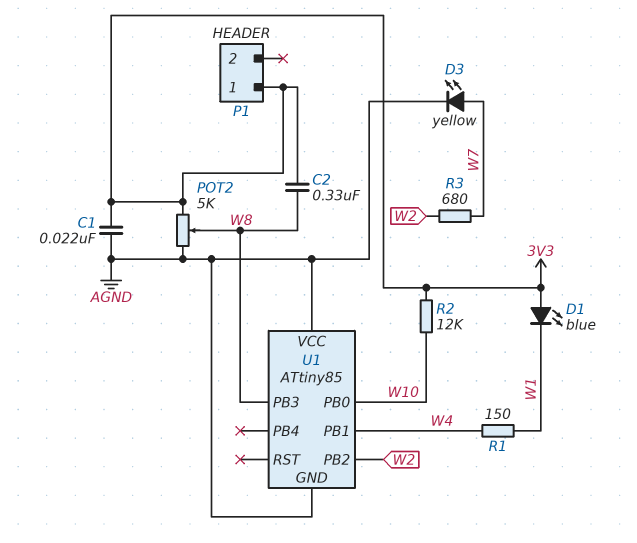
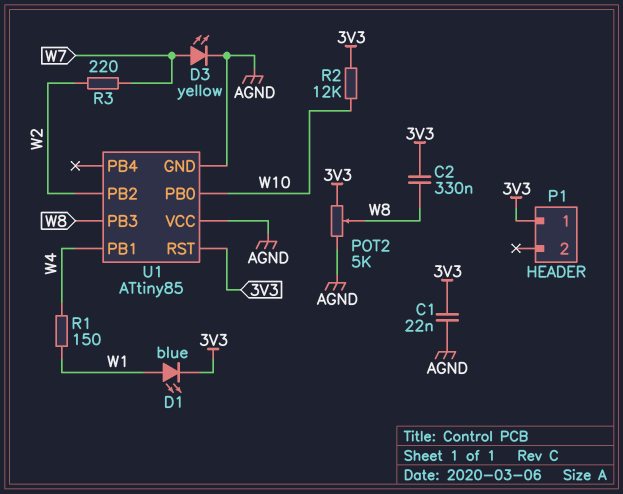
D1: LED blue (A 3V3, K W1) -> LED blue (A W1, K 3V3)
R3: 680 (W2, W7) -> 220 (W2, W7)
U1 pin RST: none -> 3V3

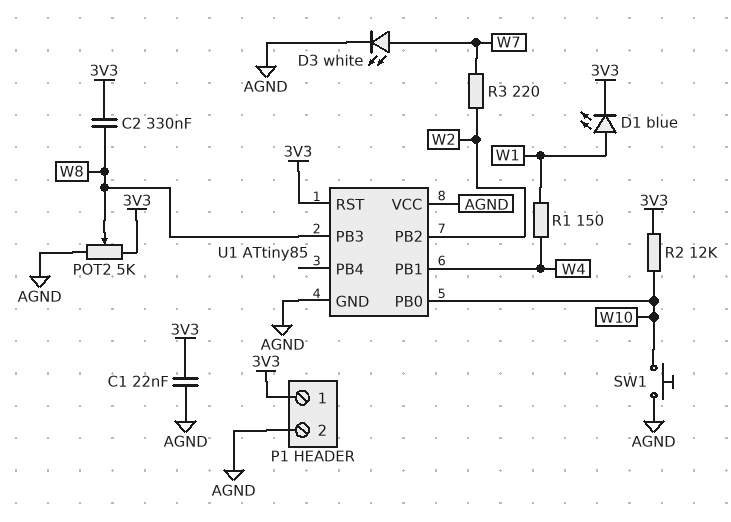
D3: LED yellow (A W7, K AGND) -> LED white (A W7, K AGND)
P1 pin 2: none -> AGND
SW1: none -> button (AGND, W10)

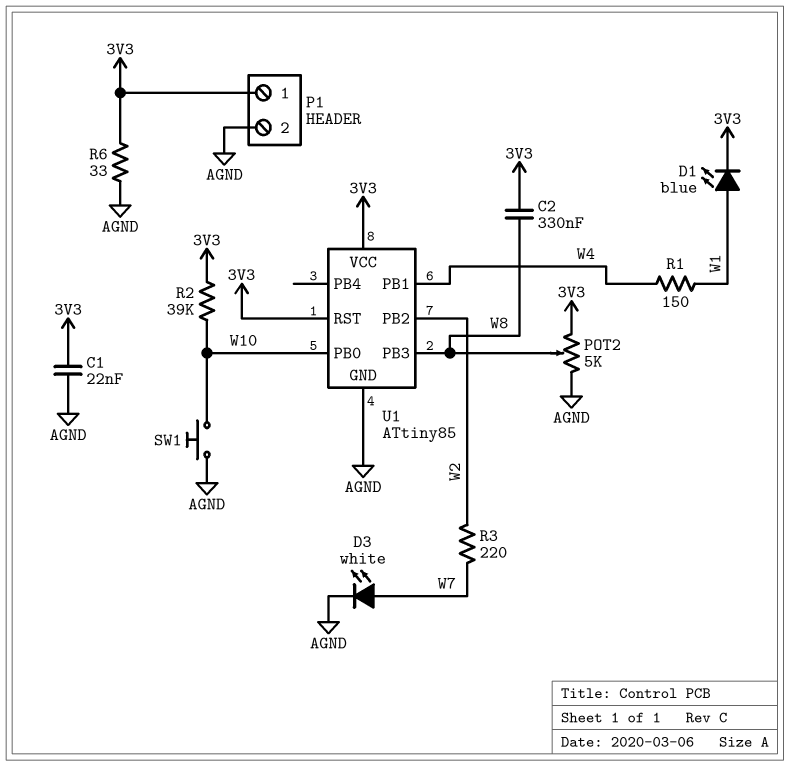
R2: 12k (3V3, W10) -> 39k (3V3, W10)
R6: none -> 33 (3V3, AGND)
U1 pin VCC: AGND -> 3V3

